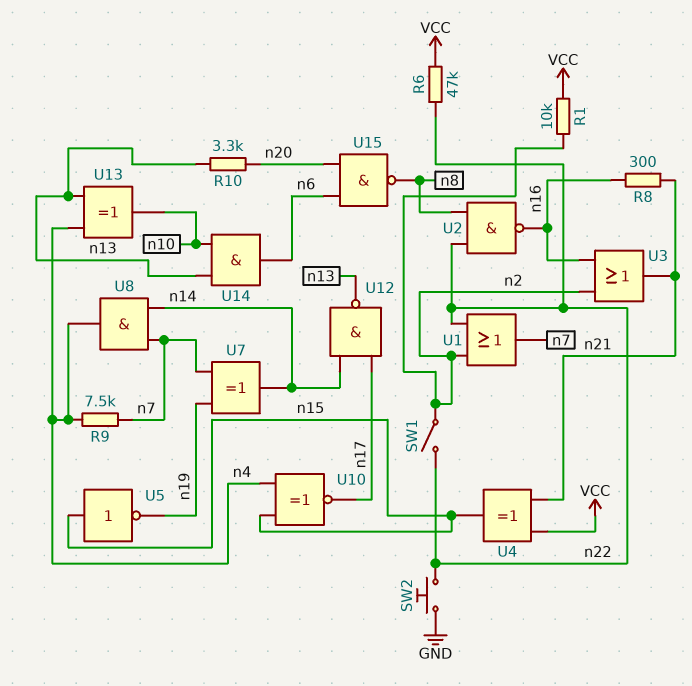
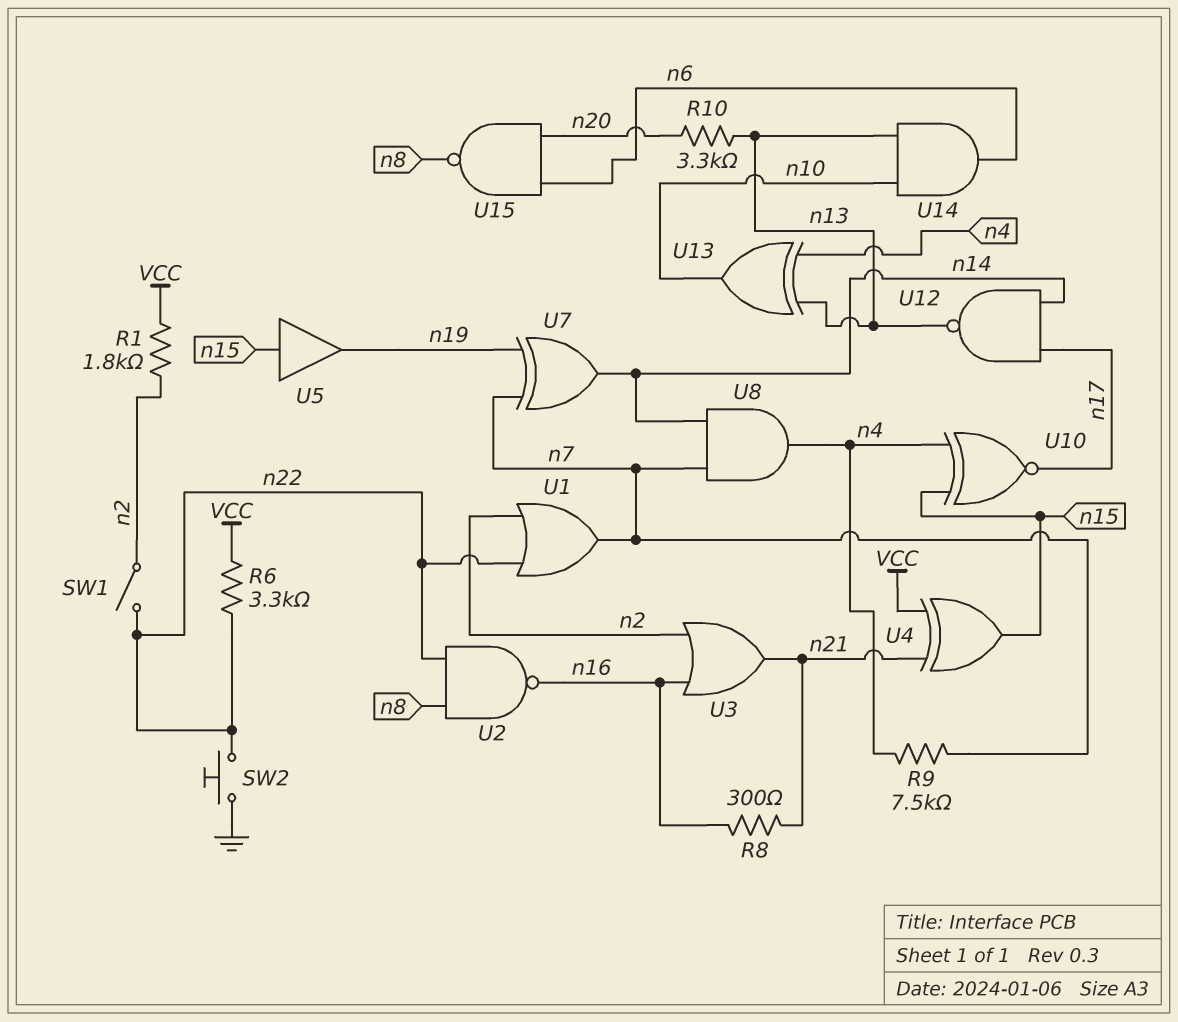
R1: 10k (VCC, n2) -> 1.8k (VCC, n2)
R6: 47k (VCC, n22) -> 3.3k (VCC, n22)
U5: NOT (in n15, out n19) -> buffer (in n15, out n19)

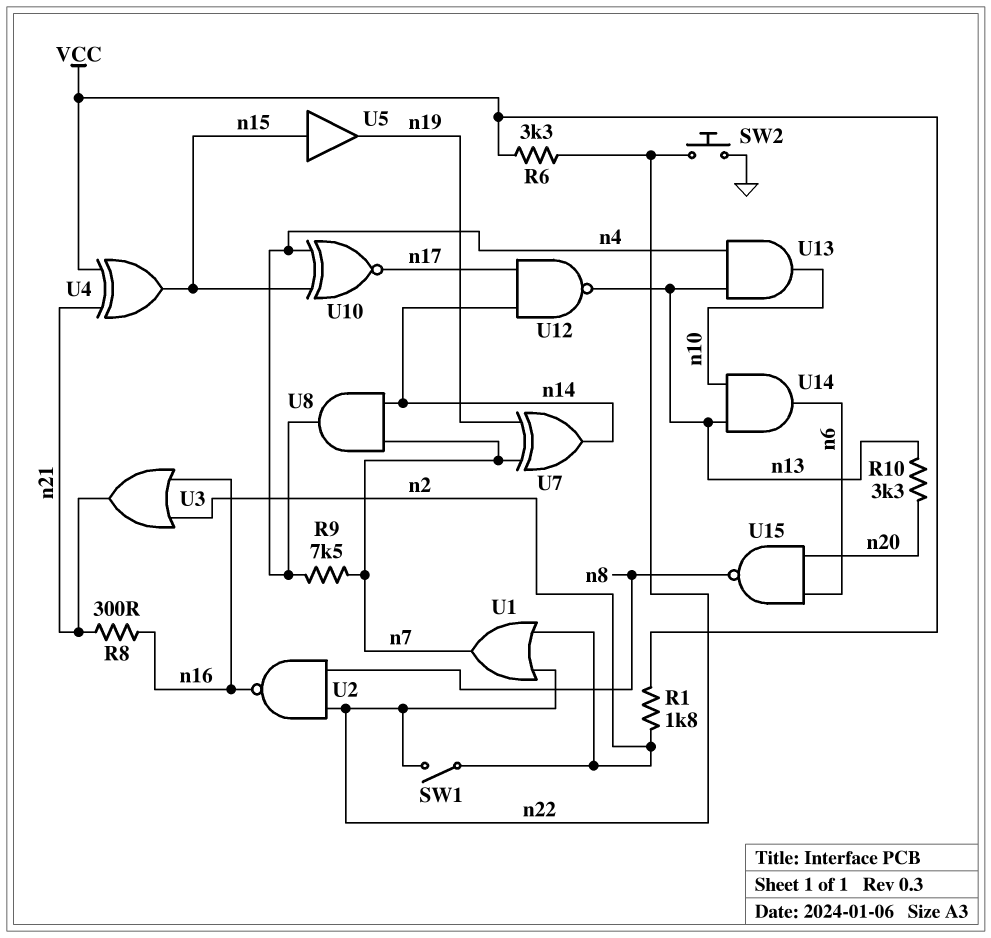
U13: XOR (in n4, in n13, out n10) -> AND (in n4, in n13, out n10)

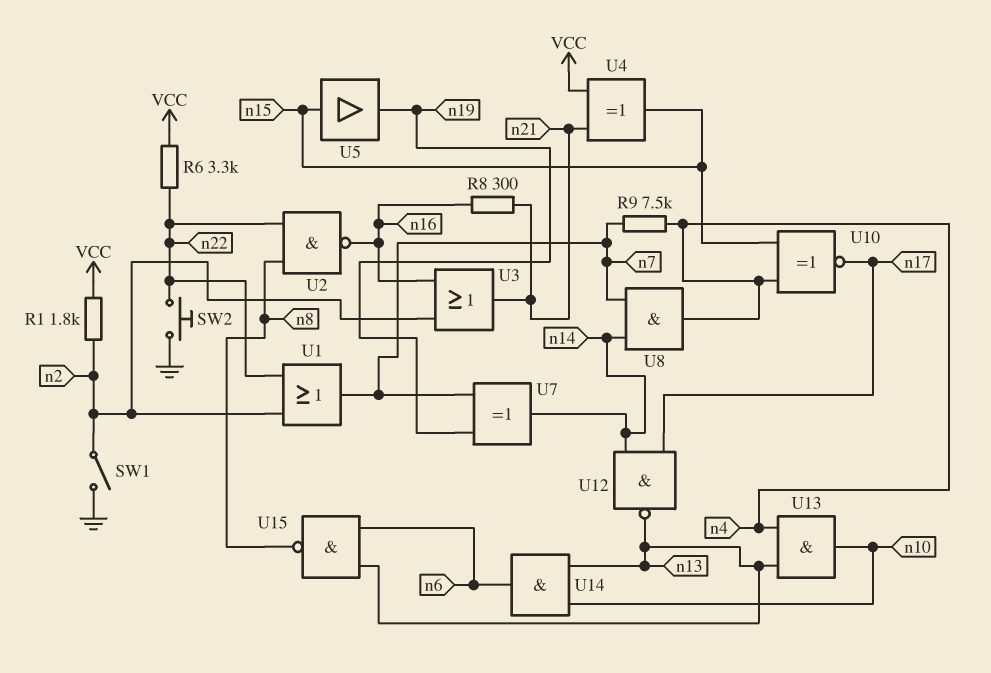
R10: 3.3k (n13, n20) -> none
SW1: switch (n2, n22) -> switch (GND, n2)
U15: NAND (in n6, in n20, out n8) -> NAND (in n6, in n13, out n8)

